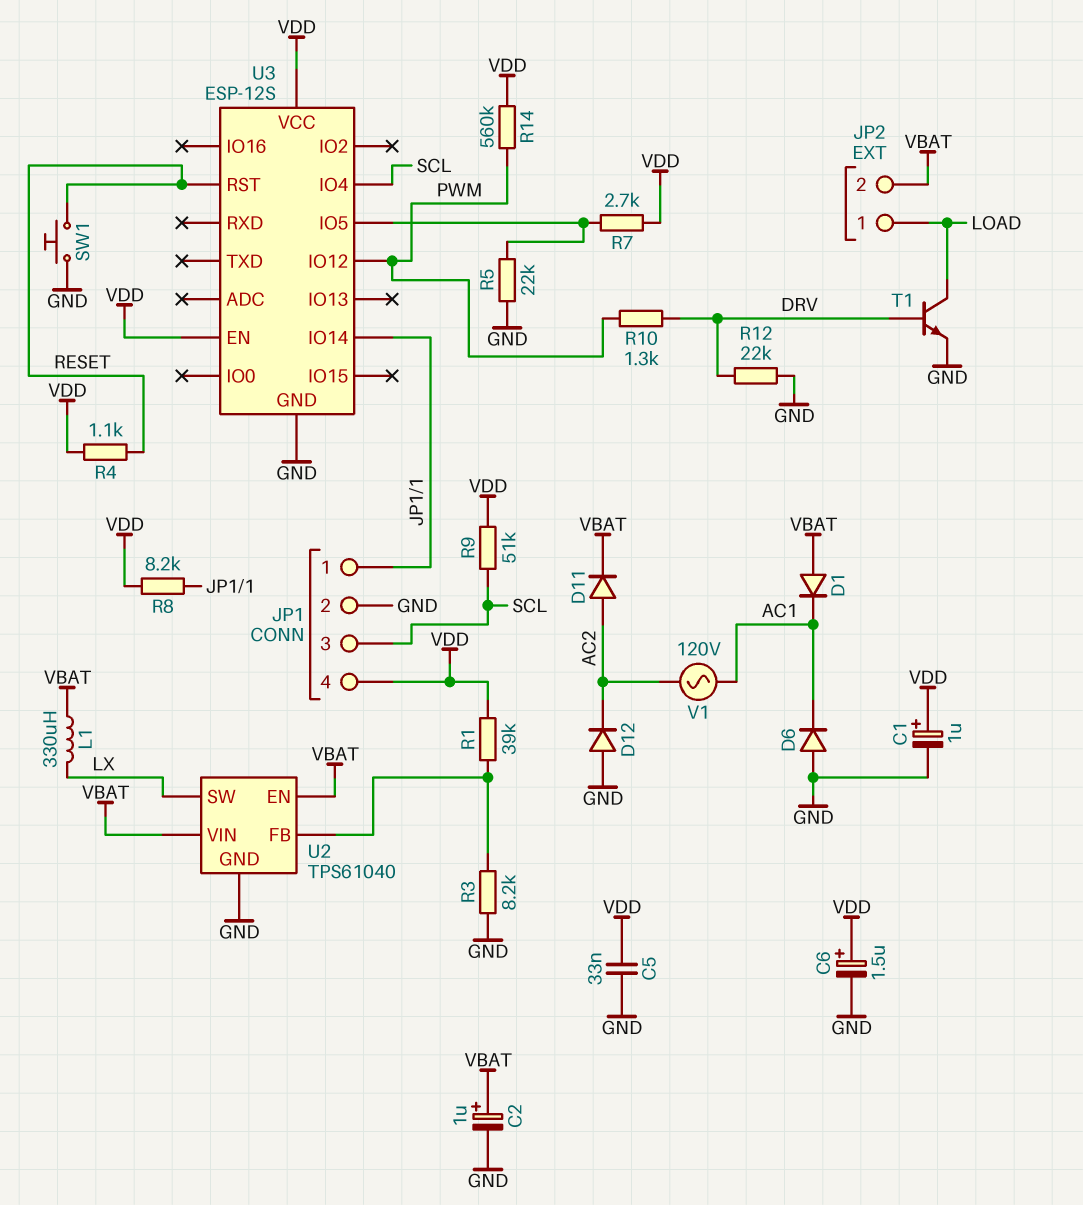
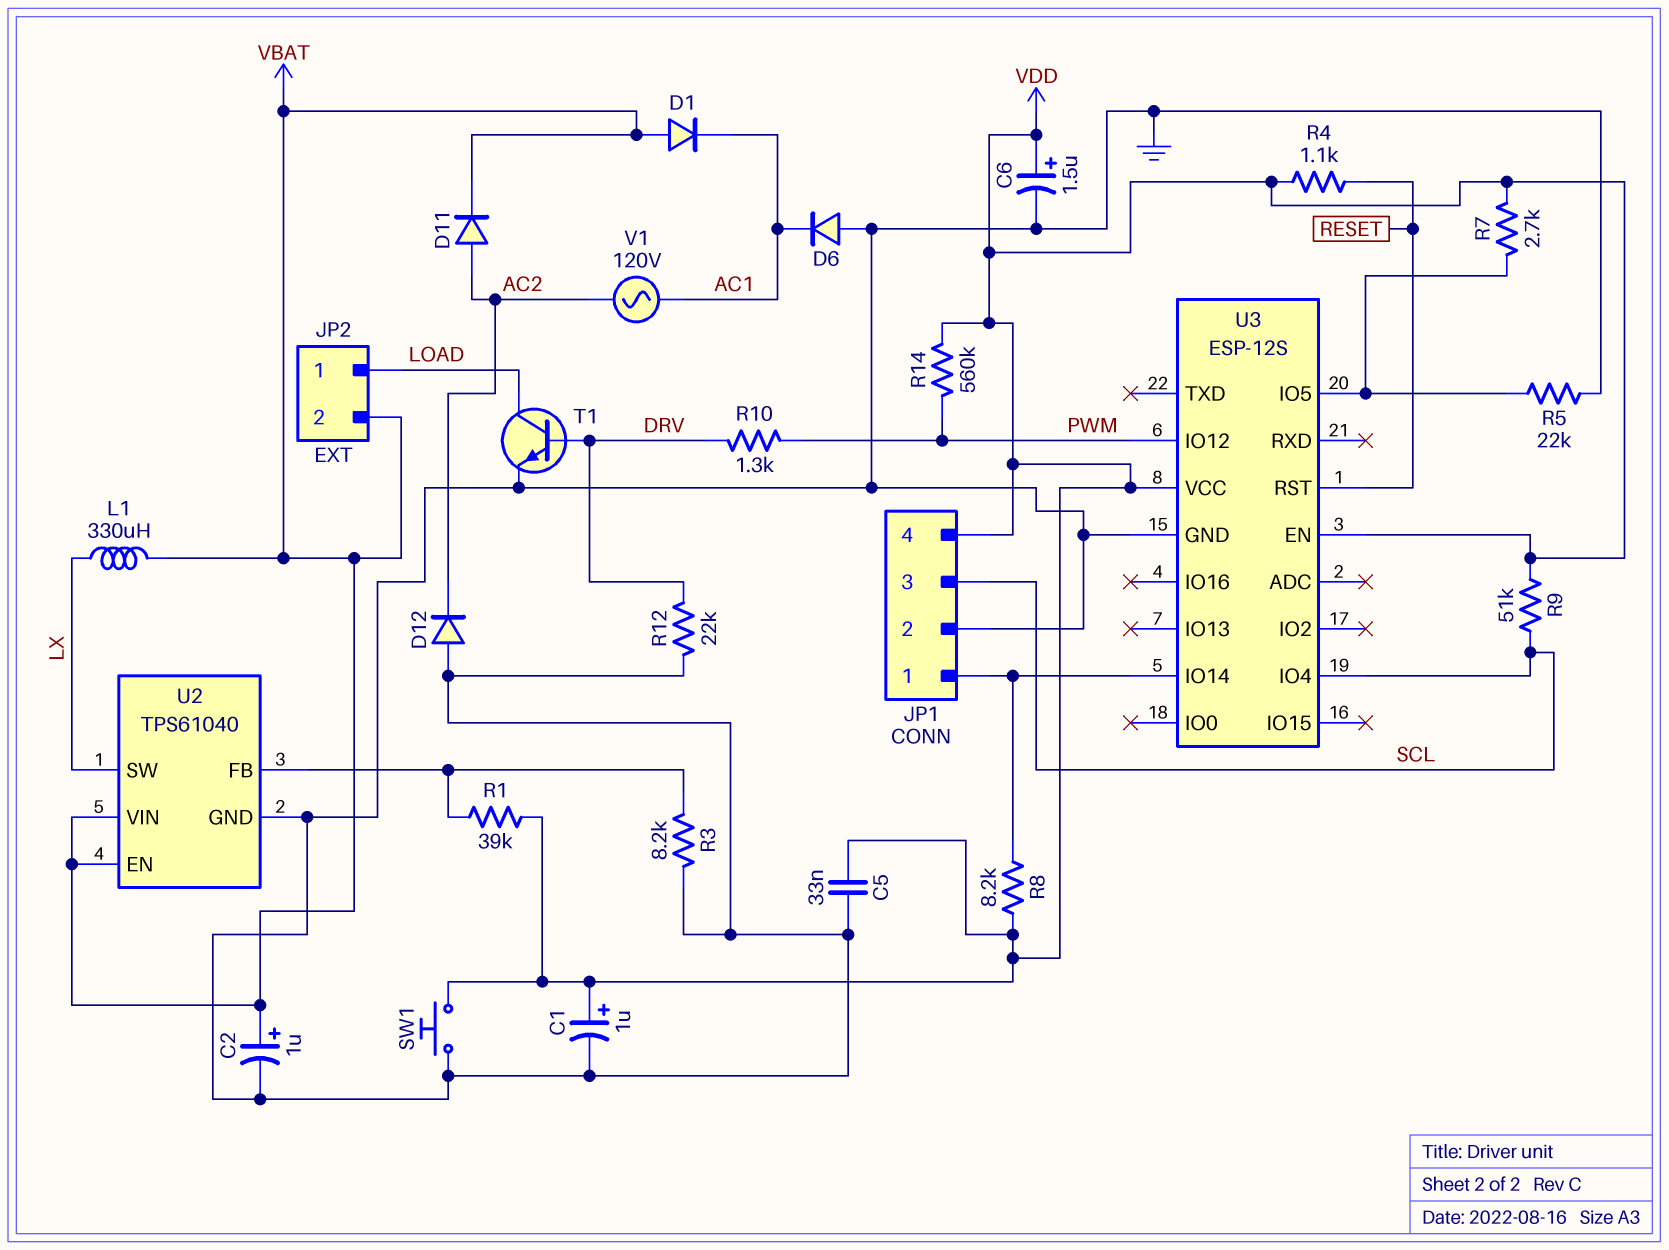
SW1: button (GND, RESET) -> button (GND, VDD)

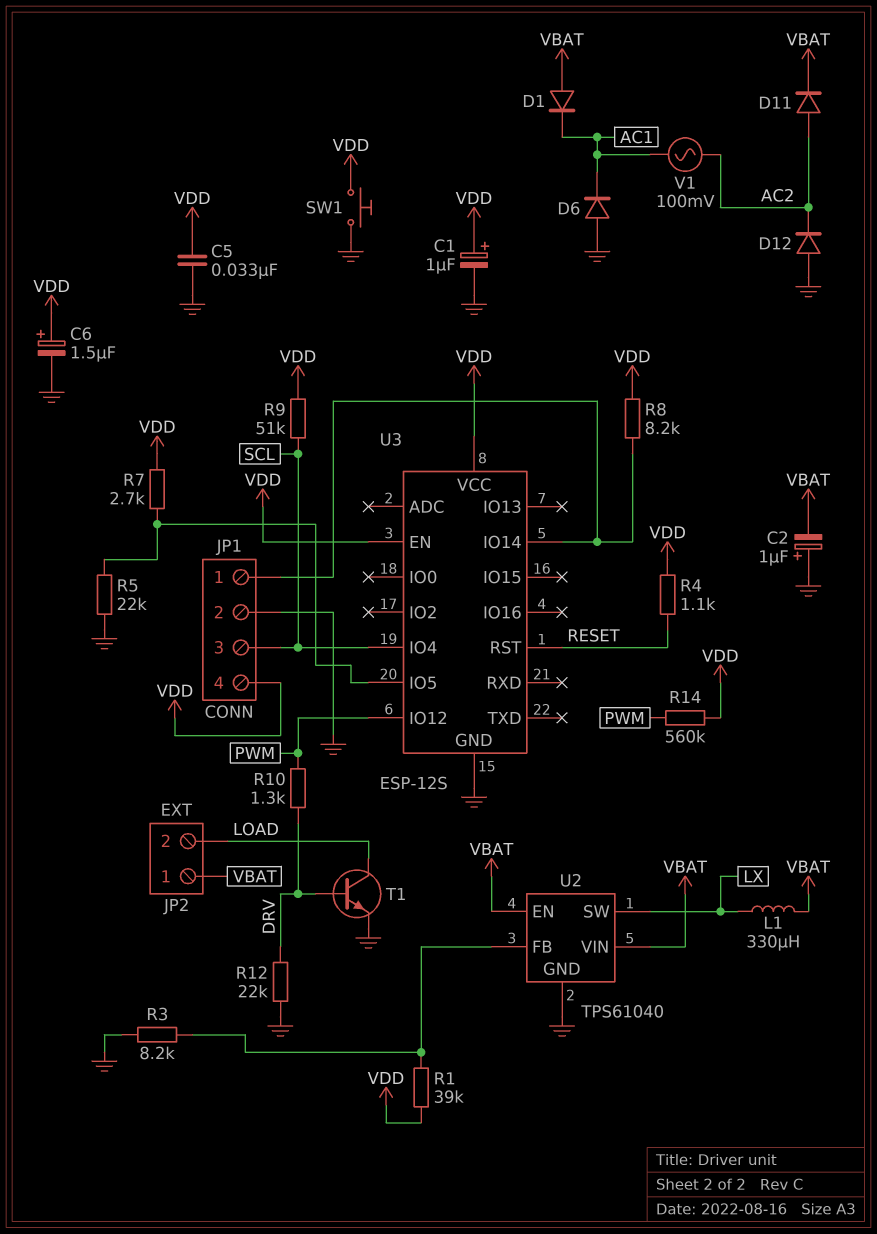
C2: 1uF (plus VBAT, minus GND) -> 1uF (plus GND, minus VBAT)
JP2 pin 1: LOAD -> VBAT
JP2 pin 2: VBAT -> LOAD
V1: AC 120V (AC1, AC2) -> AC 100mV (AC1, AC2)

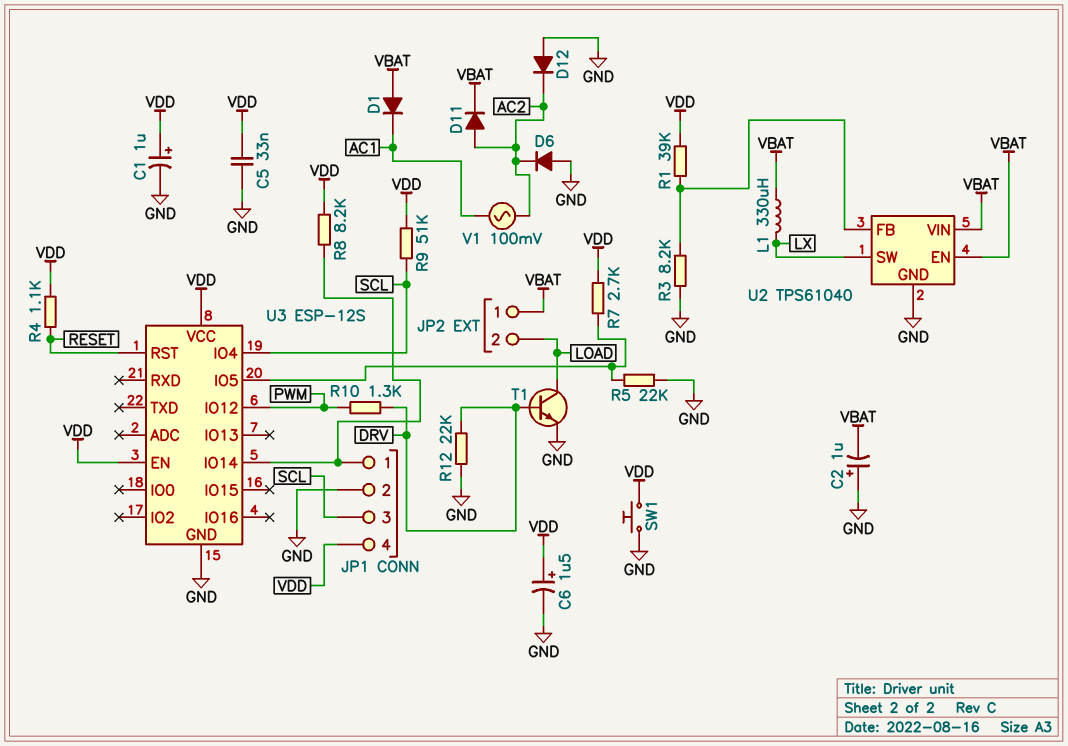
D6: diode (A GND, K AC1) -> diode (A GND, K AC2)
R14: 560k (PWM, VDD) -> none

